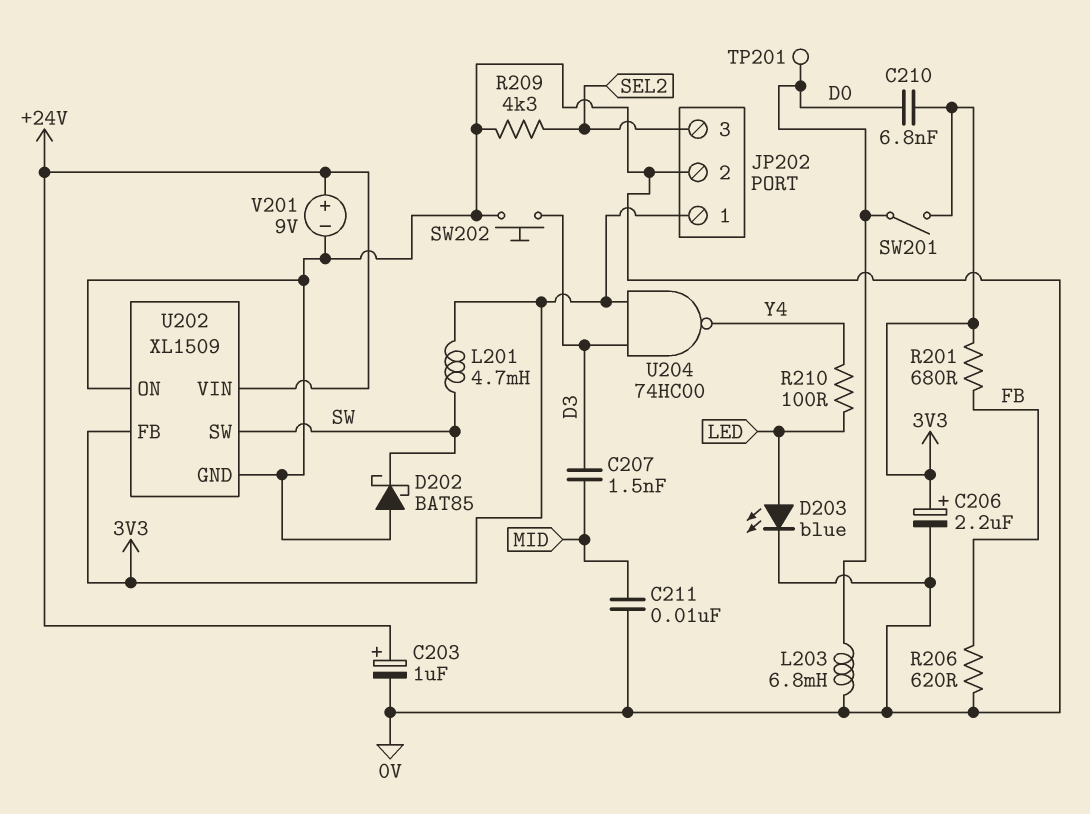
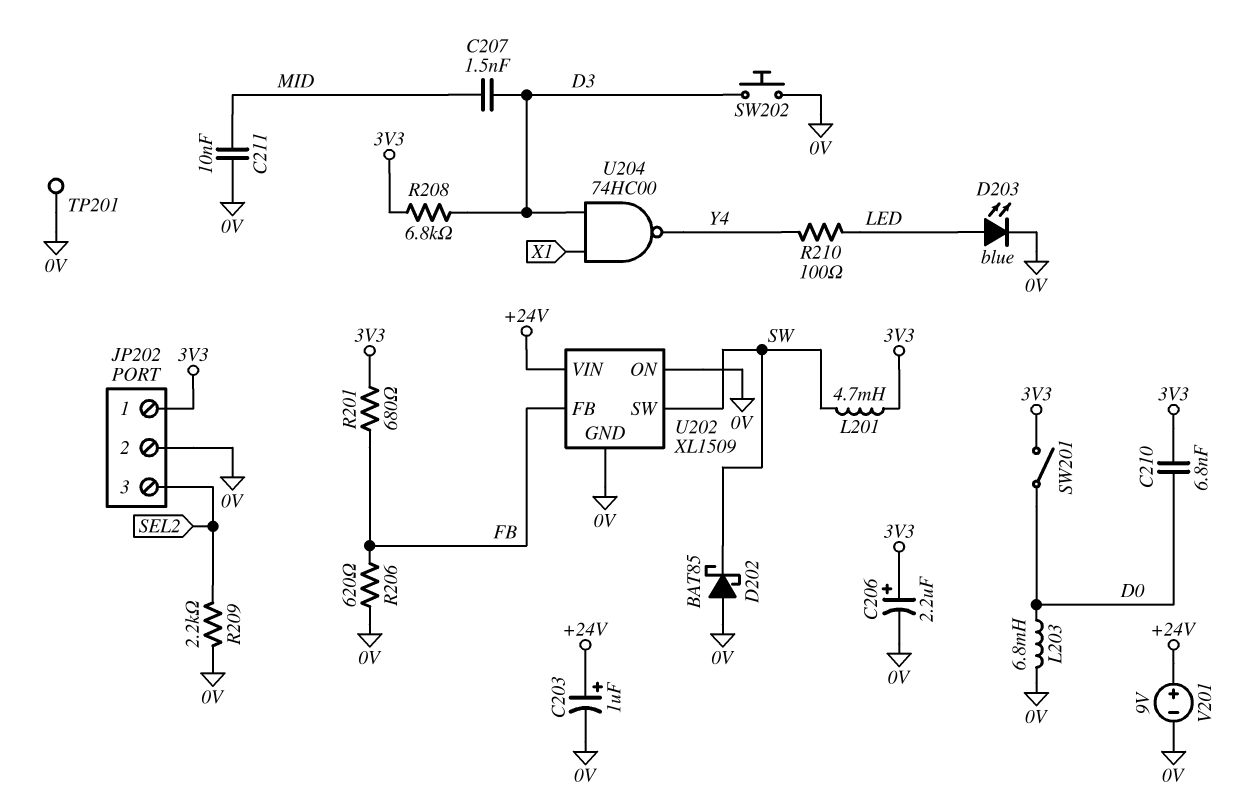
R208: none -> 6.8k (3V3, D3)
R209: 4.3k (0V, SEL2) -> 2.2k (0V, SEL2)
TP201: test point (D0) -> test point (0V)
U202 pin FB: 3V3 -> FB
U204: NAND 74HC00 (in 3V3, in D3, out Y4) -> NAND 74HC00 (in D3, in X1, out Y4)

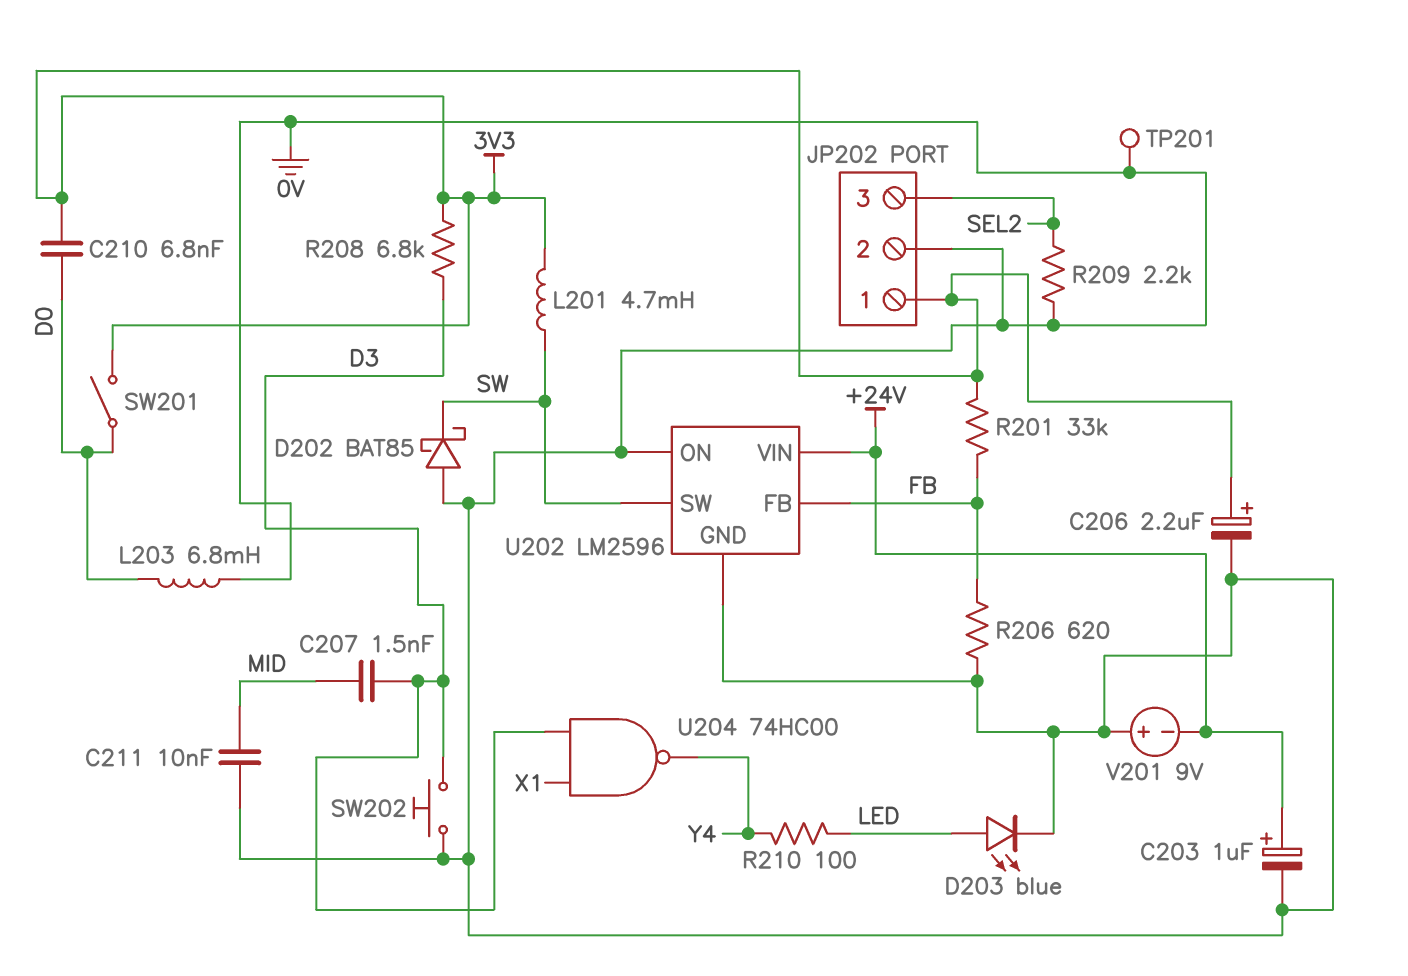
R201: 680 (3V3, FB) -> 33k (3V3, FB)
U202: XL1509 -> LM2596
V201: 9V (plus +24V, minus 0V) -> 9V (plus 0V, minus +24V)

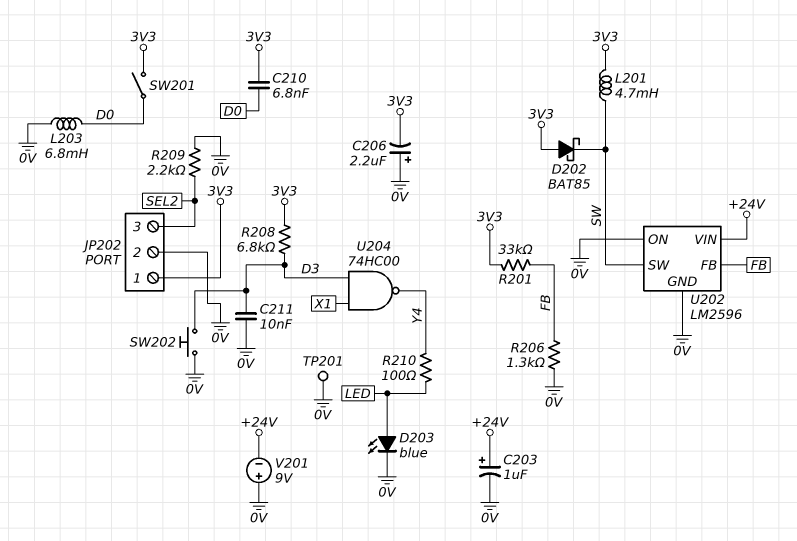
C206: 2.2uF (plus 3V3, minus 0V) -> 2.2uF (plus 0V, minus 3V3)
C207: 1.5nF (D3, MID) -> none
C211: 10nF (0V, MID) -> 10nF (0V, D3)
D202: schottky BAT85 (A 0V, K SW) -> schottky BAT85 (A 3V3, K SW)
R206: 620 (0V, FB) -> 1.3k (0V, FB)

